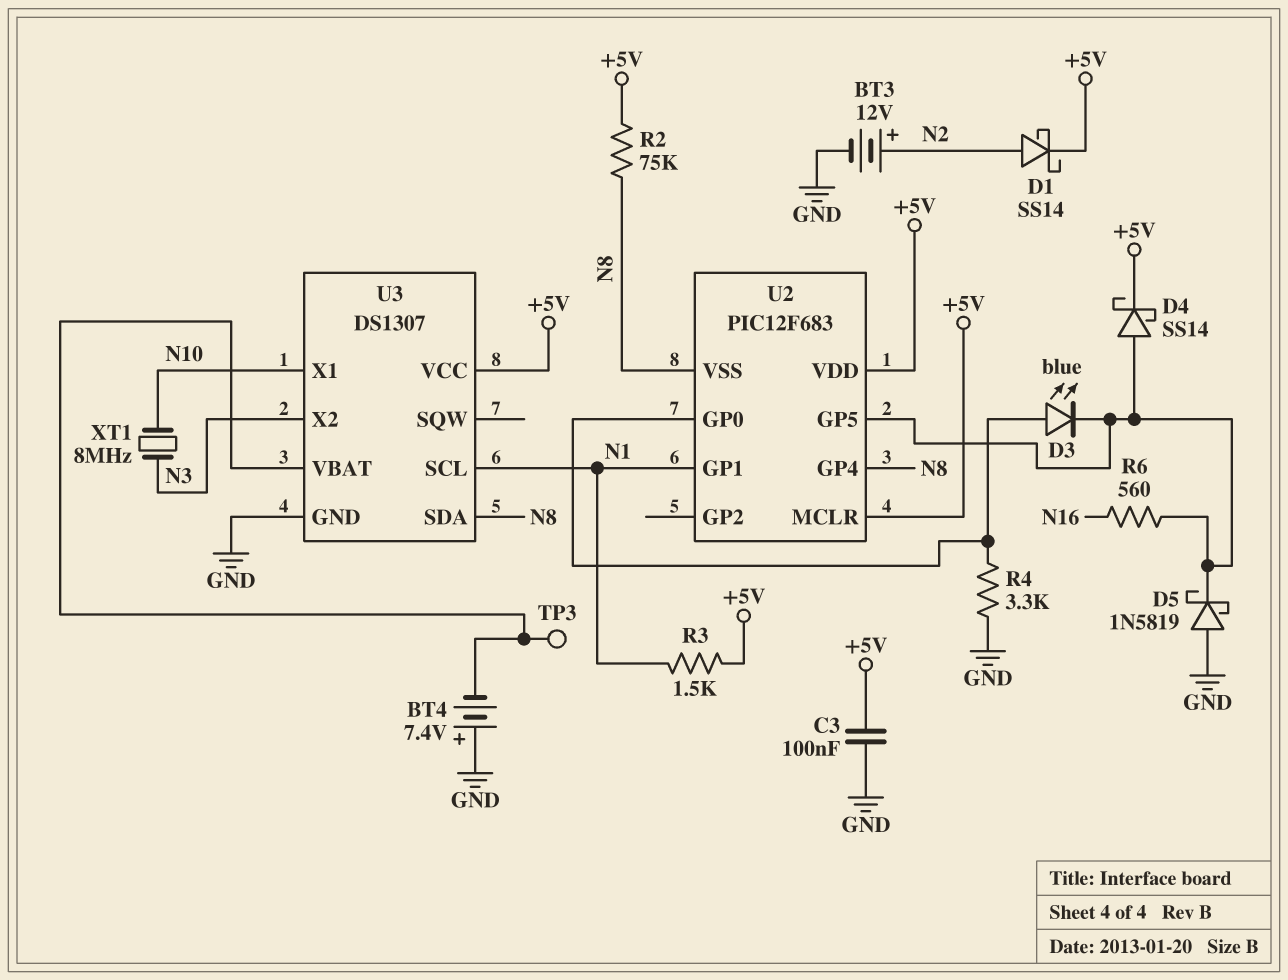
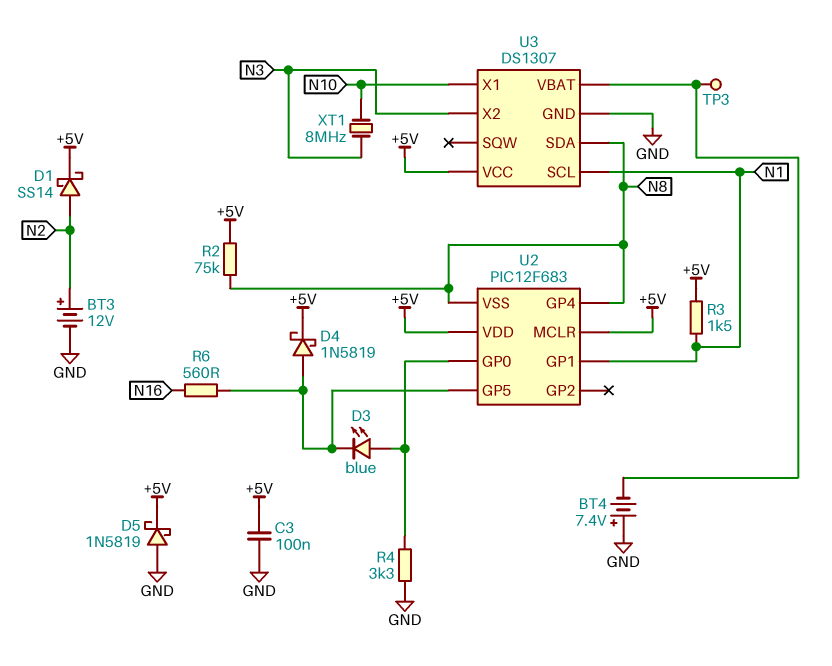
D4: schottky SS14 (A U2/GP5, K +5V) -> schottky 1N5819 (A U2/GP5, K +5V)
D5: schottky 1N5819 (A GND, K U2/GP5) -> schottky 1N5819 (A GND, K +5V)

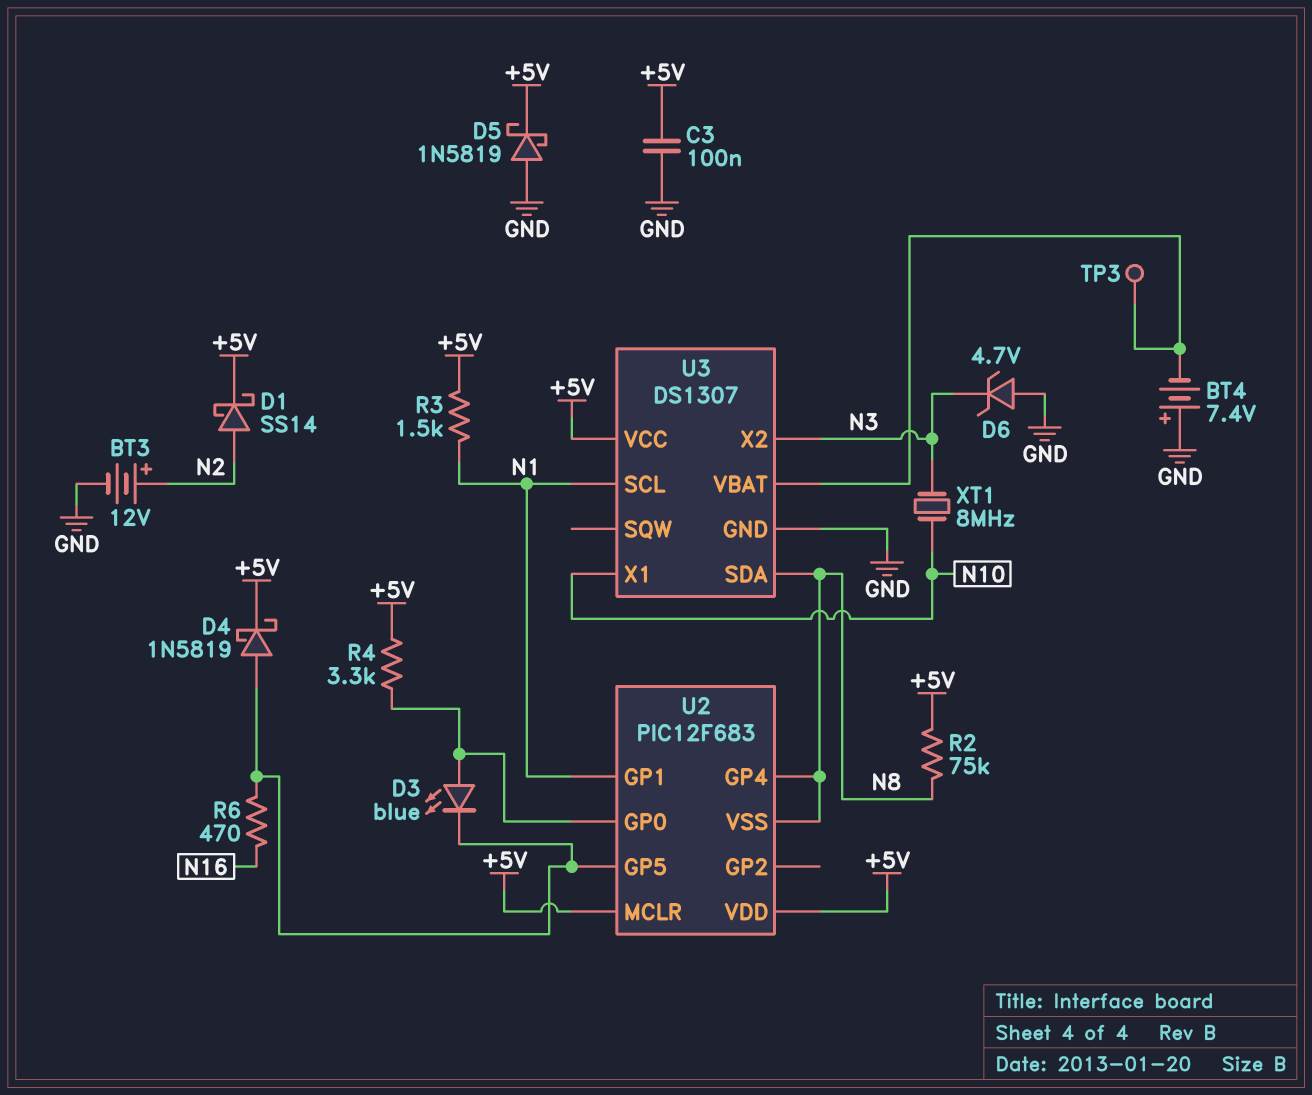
D6: none -> zener 4.7V (A GND, K N3)
R4: 3.3k (GND, U2/GP0) -> 3.3k (+5V, U2/GP0)
R6: 560 (N16, U2/GP5) -> 470 (N16, U2/GP5)

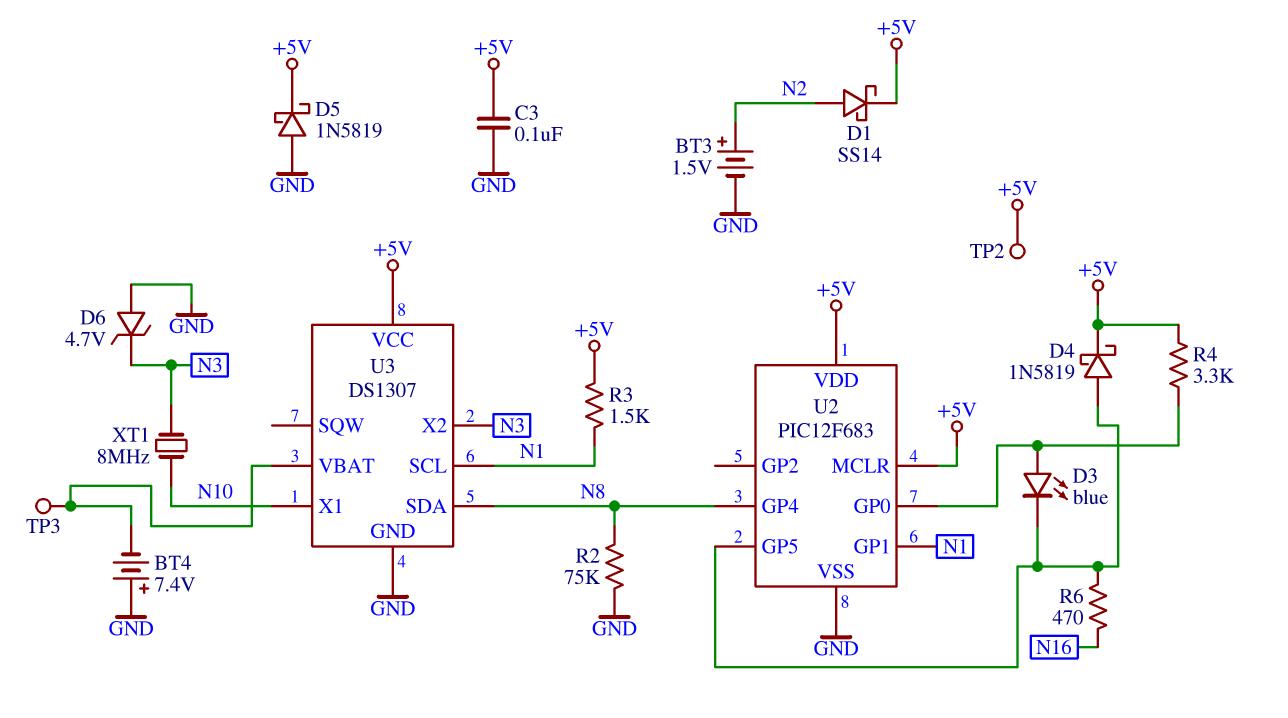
BT3: 12V (plus N2, minus GND) -> 1.5V (plus N2, minus GND)
R2: 75k (+5V, N8) -> 75k (GND, N8)
TP2: none -> test point (+5V)
U2 pin VSS: N8 -> GND

